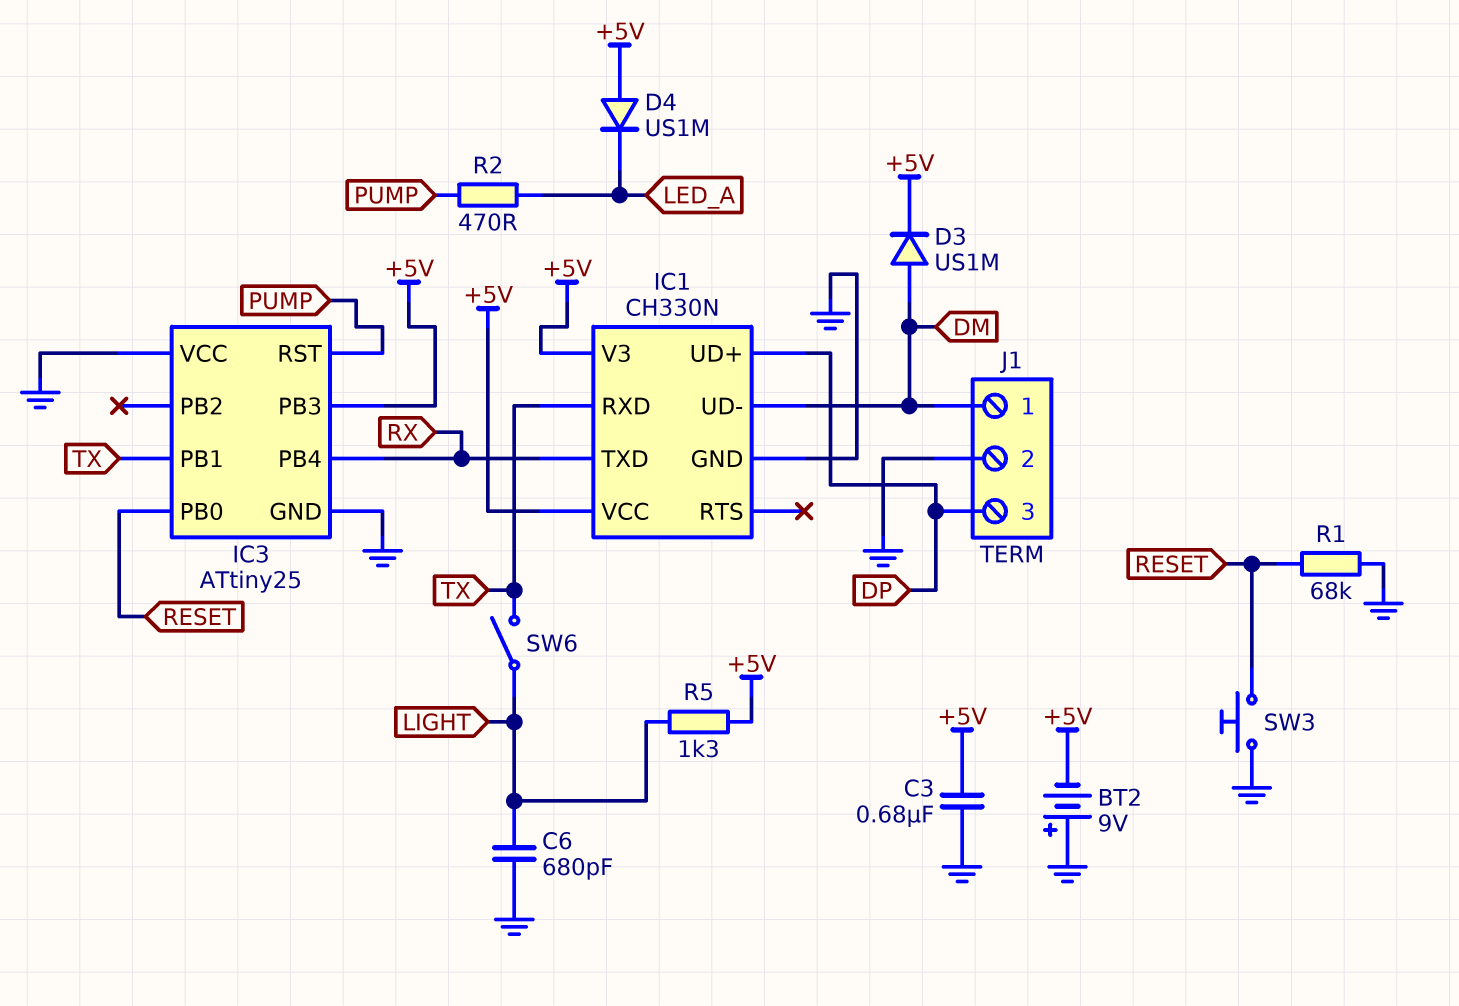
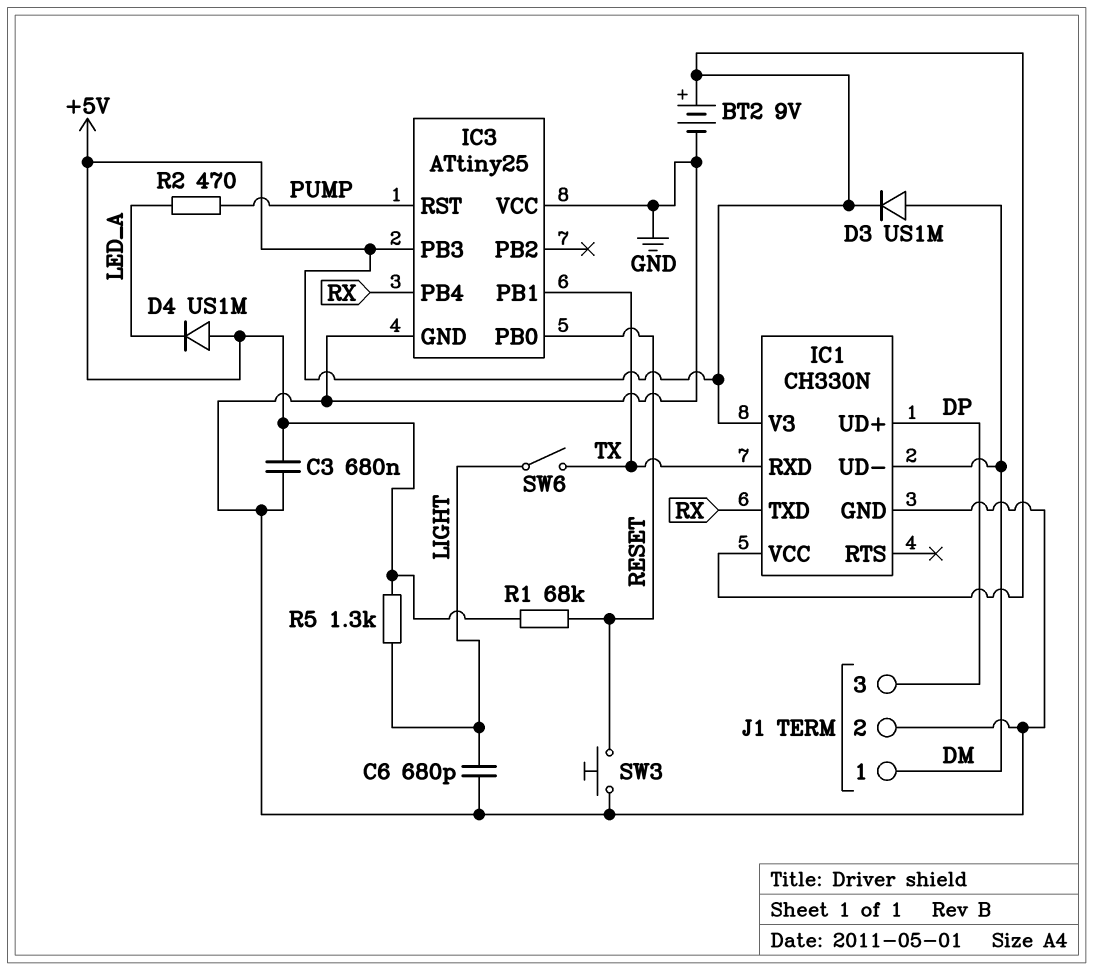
BT2: 9V (plus GND, minus +5V) -> 9V (plus +5V, minus GND)
R1: 68k (GND, RESET) -> 68k (+5V, RESET)

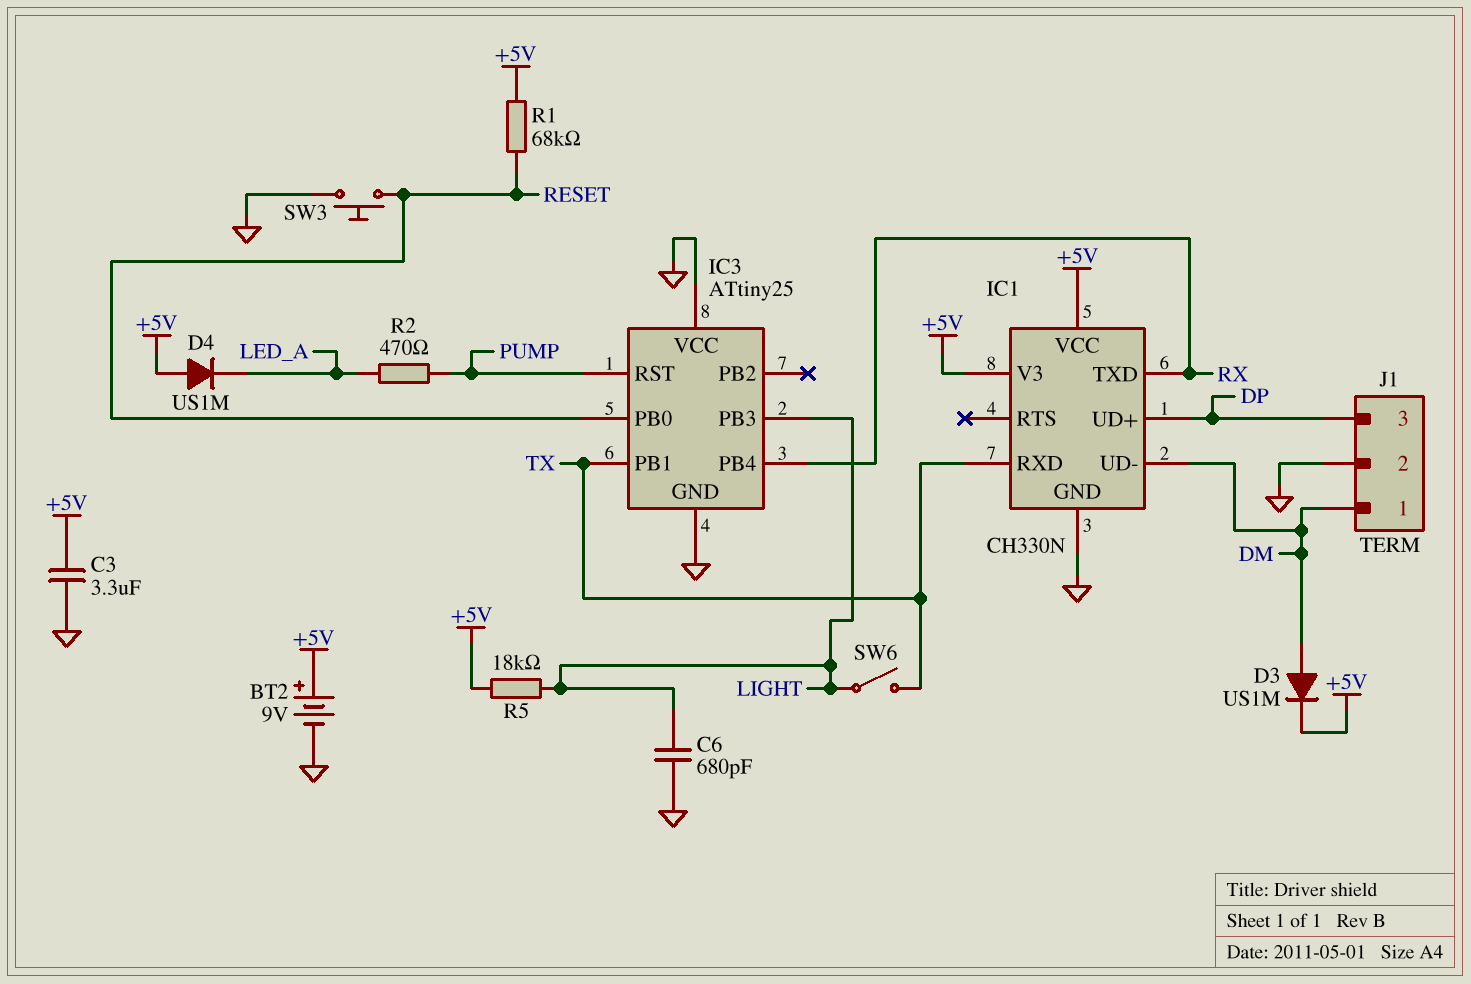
C3: 680nF (+5V, GND) -> 3.3uF (+5V, GND)
IC3 pin PB3: +5V -> LIGHT
R5: 1.3k (+5V, LIGHT) -> 18k (+5V, LIGHT)

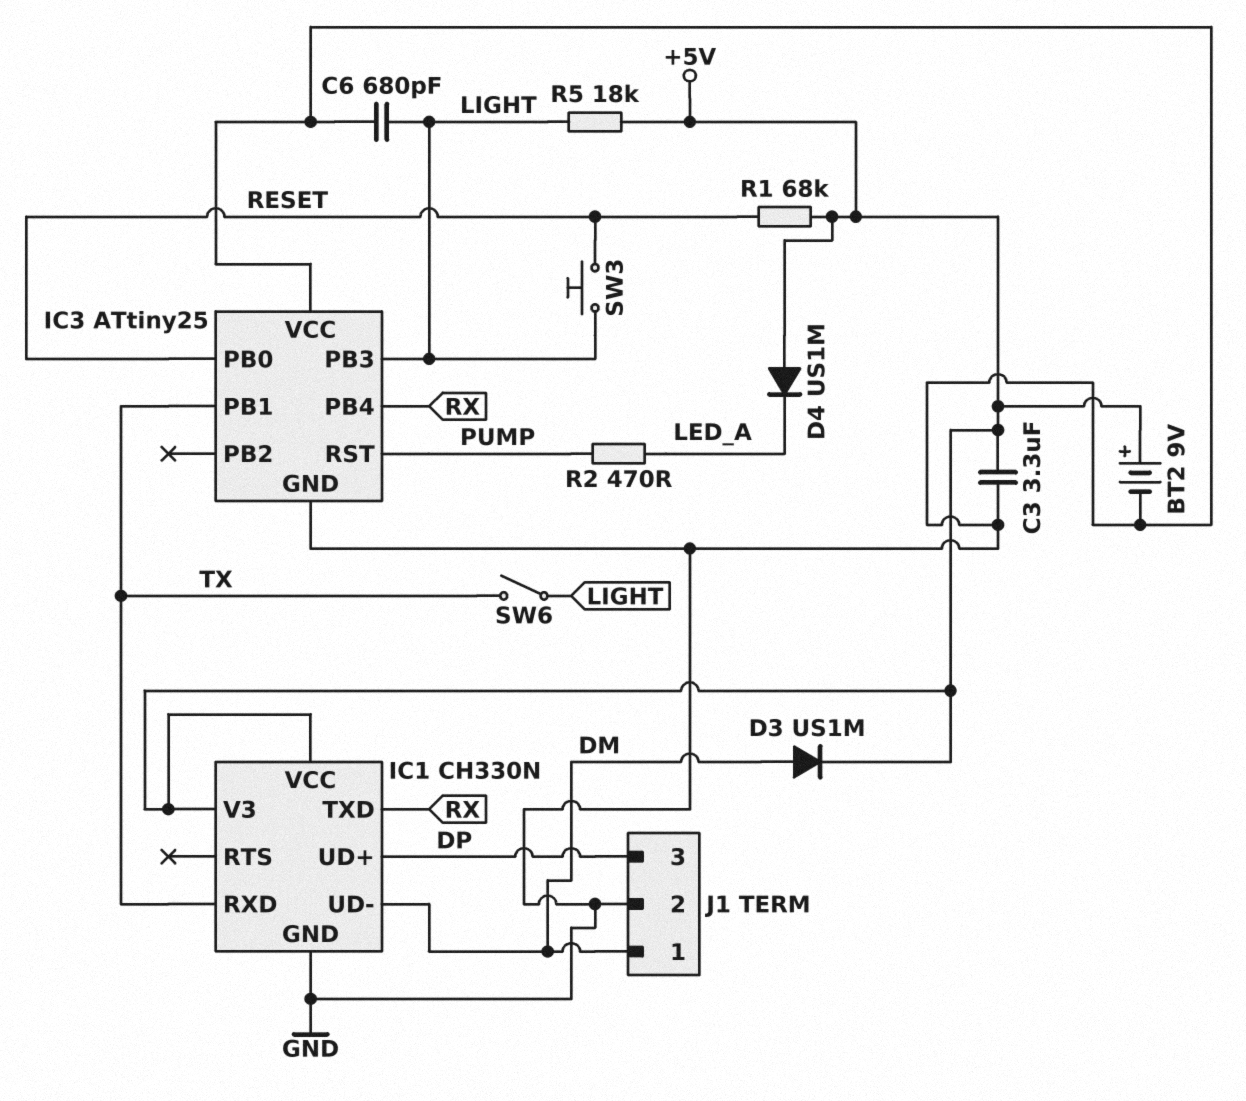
SW3: button (GND, RESET) -> button (LIGHT, RESET)

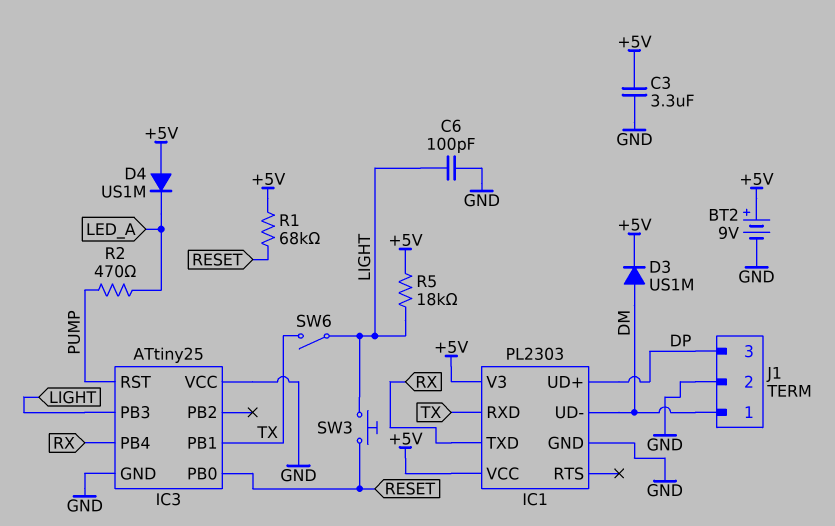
C6: 680pF (GND, LIGHT) -> 100pF (GND, LIGHT)
IC1: CH330N -> PL2303

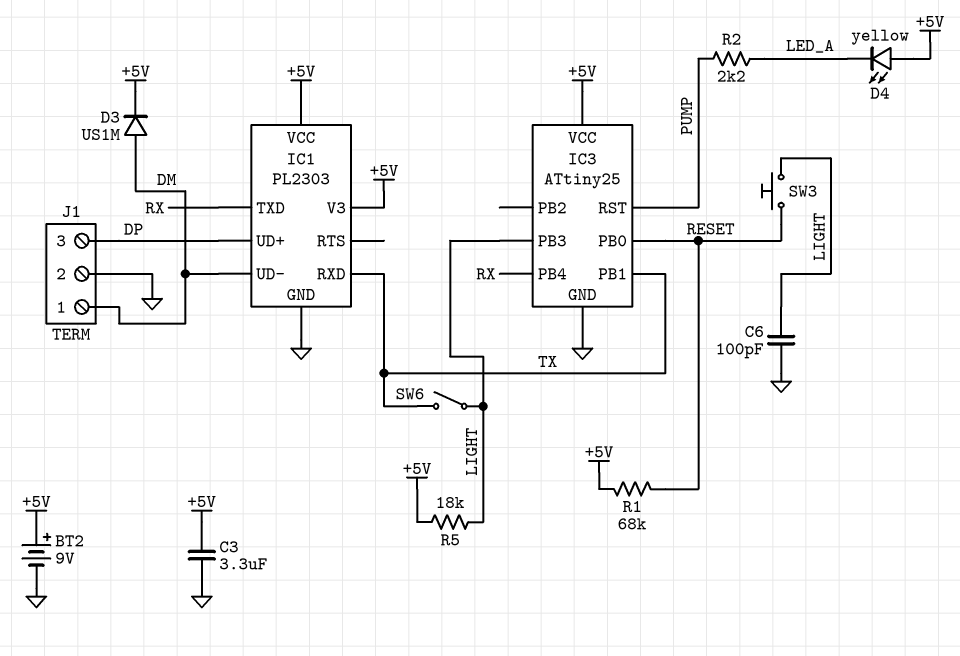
D4: diode US1M (A +5V, K LED_A) -> LED yellow (A +5V, K LED_A)
IC3 pin VCC: GND -> +5V
R2: 470 (LED_A, PUMP) -> 2.2k (LED_A, PUMP)

